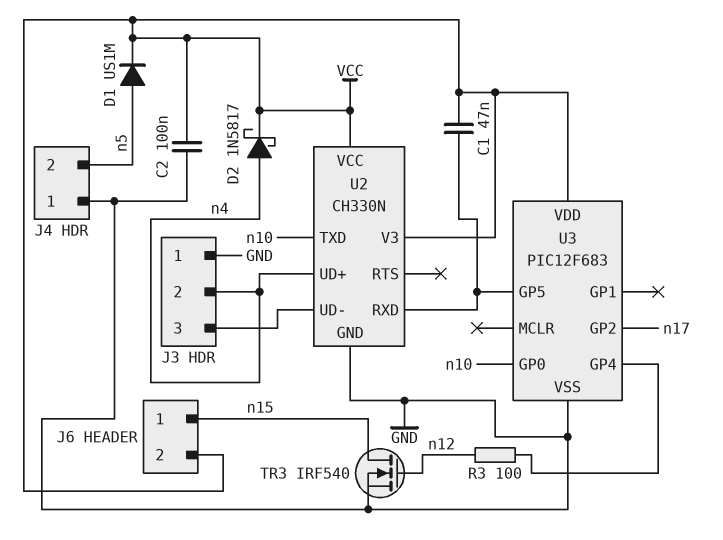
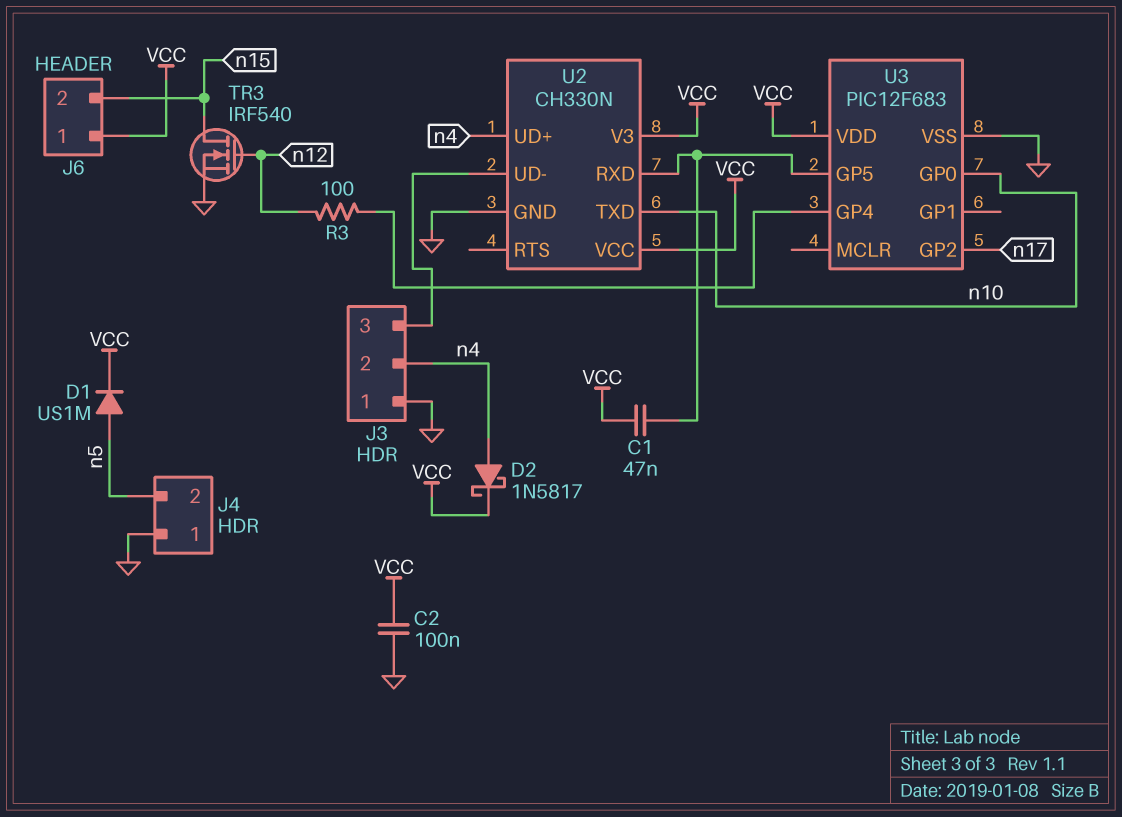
J6 pin 1: n15 -> VCC
J6 pin 2: VCC -> n15

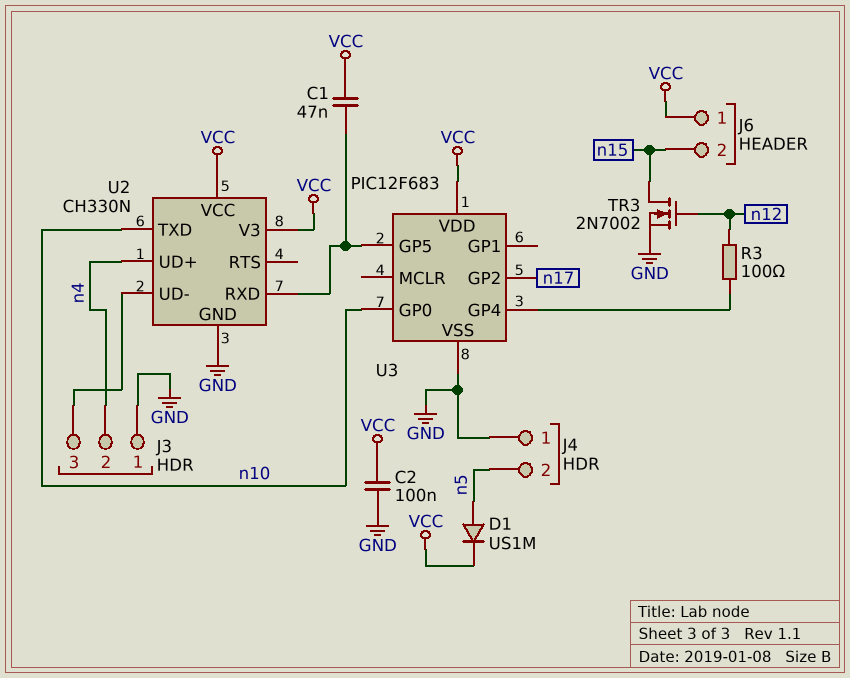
D2: schottky 1N5817 (A n4, K VCC) -> none
TR3: NMOS IRF540 (G n12, D n15, S GND) -> NMOS 2N7002 (G n12, D n15, S GND)

